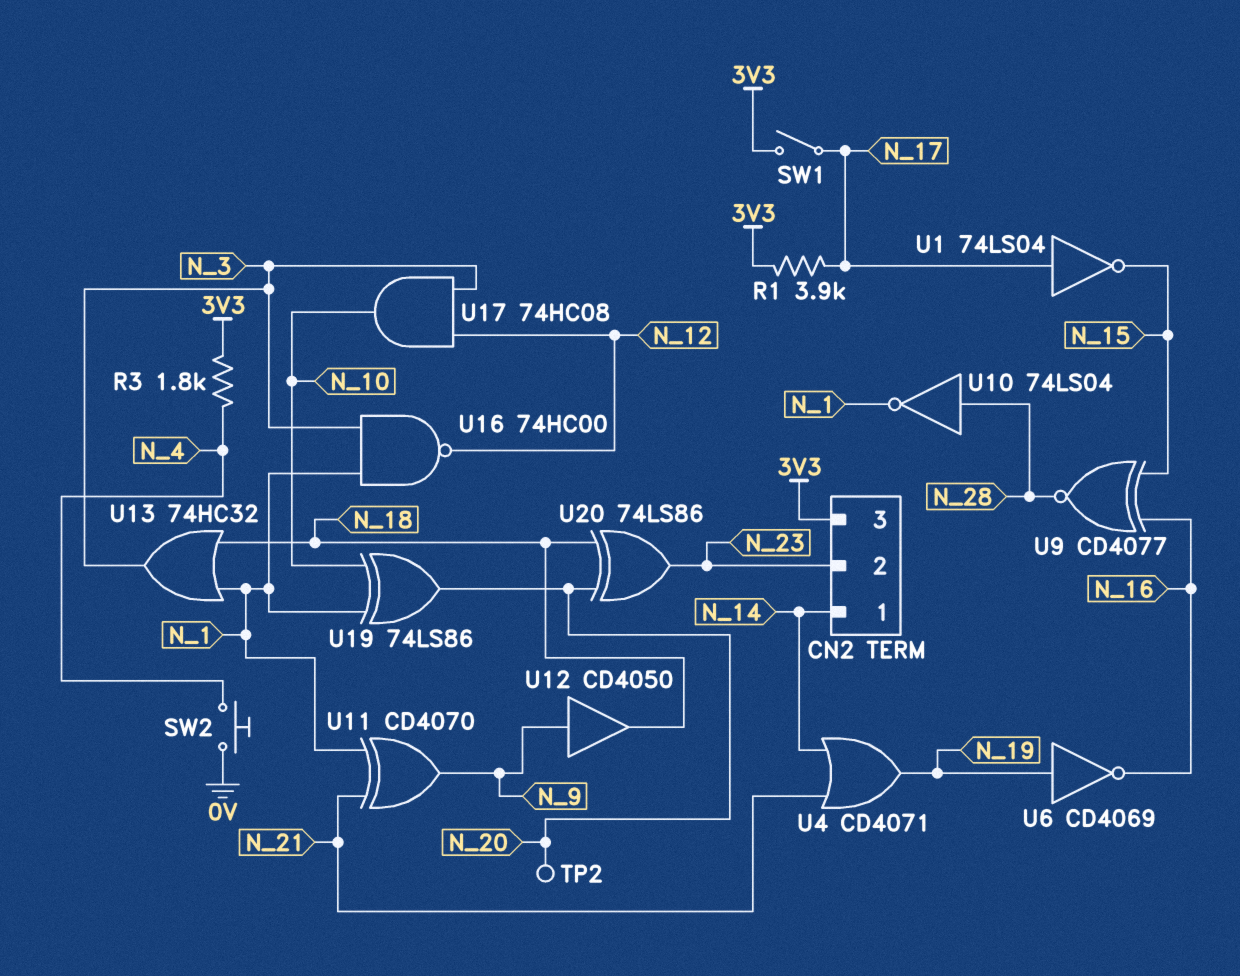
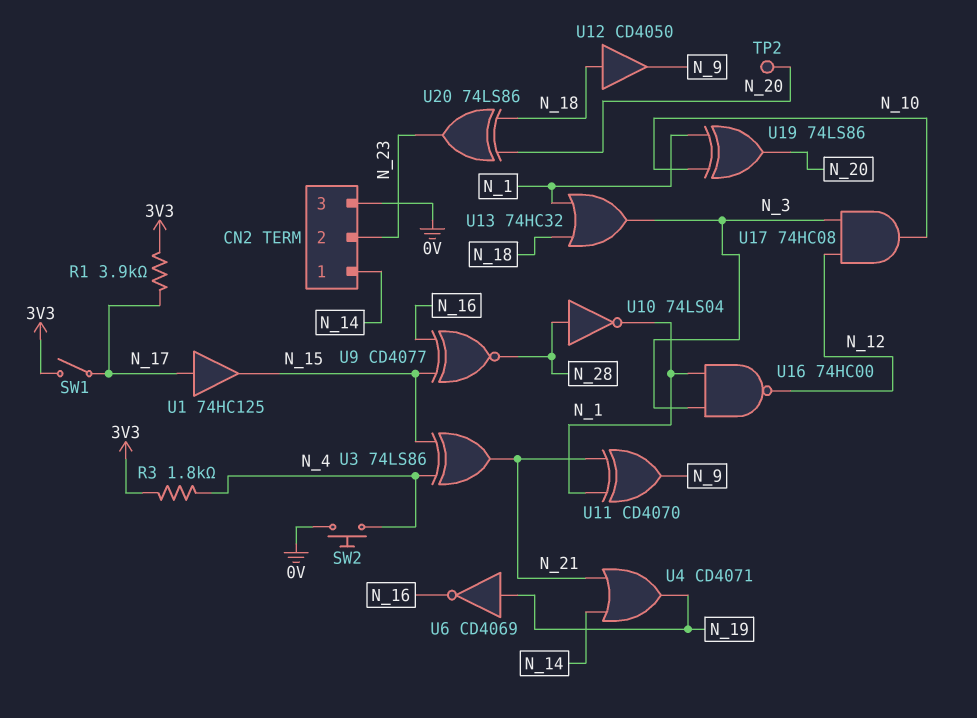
CN2 pin 3: 3V3 -> 0V
U1: NOT 74LS04 (in N_17, out N_15) -> buffer 74HC125 (in N_17, out N_15)
U3: none -> XOR 74LS86 (in N_4, in N_15, out N_21)
U12: buffer CD4050 (in N_9, out N_18) -> buffer CD4050 (in N_18, out N_9)

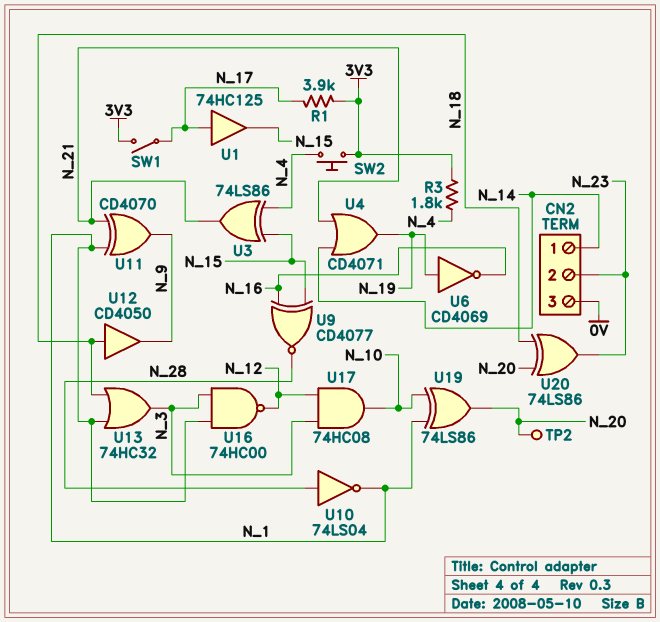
SW2: button (0V, N_4) -> button (3V3, N_4)

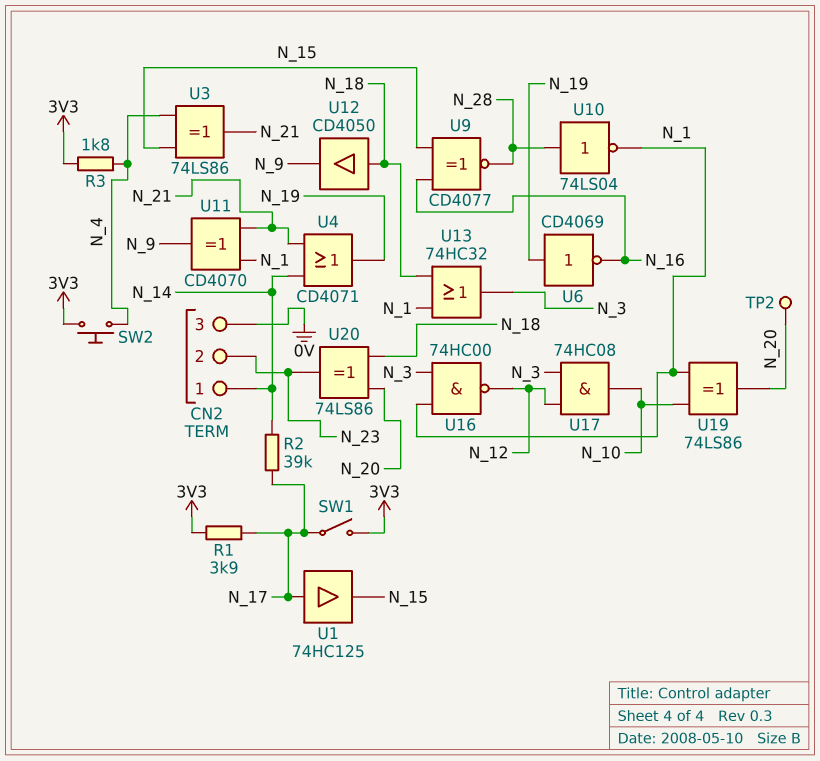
R2: none -> 39k (N_14, N_17)

